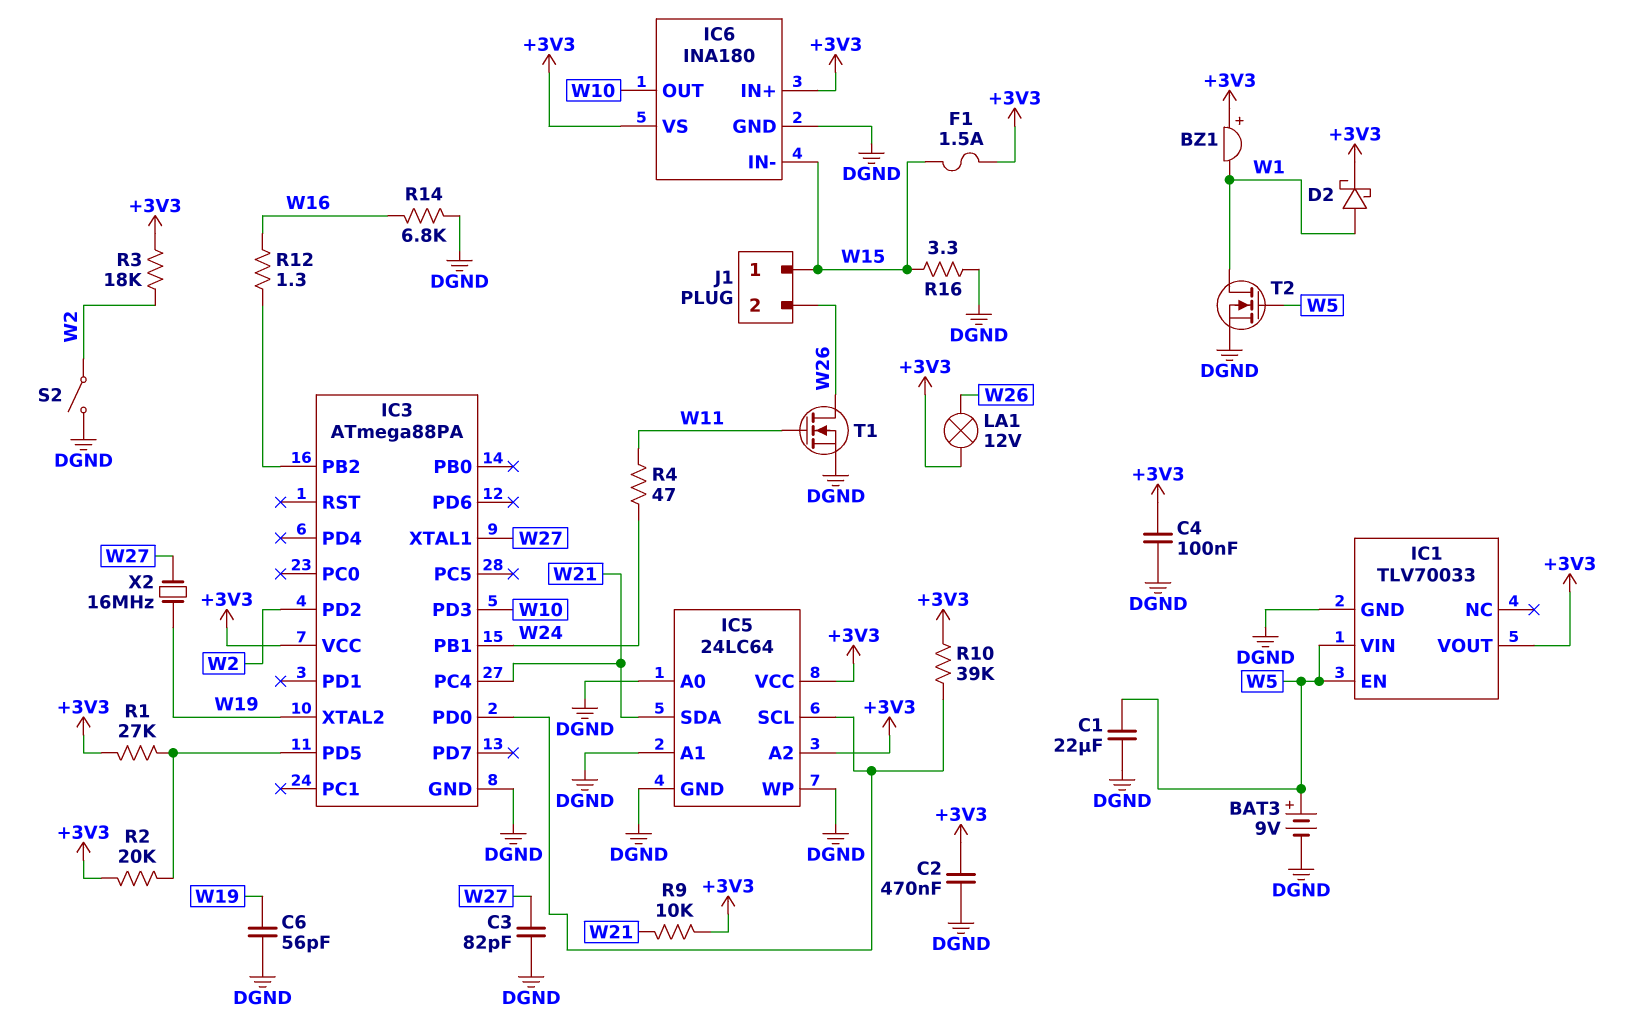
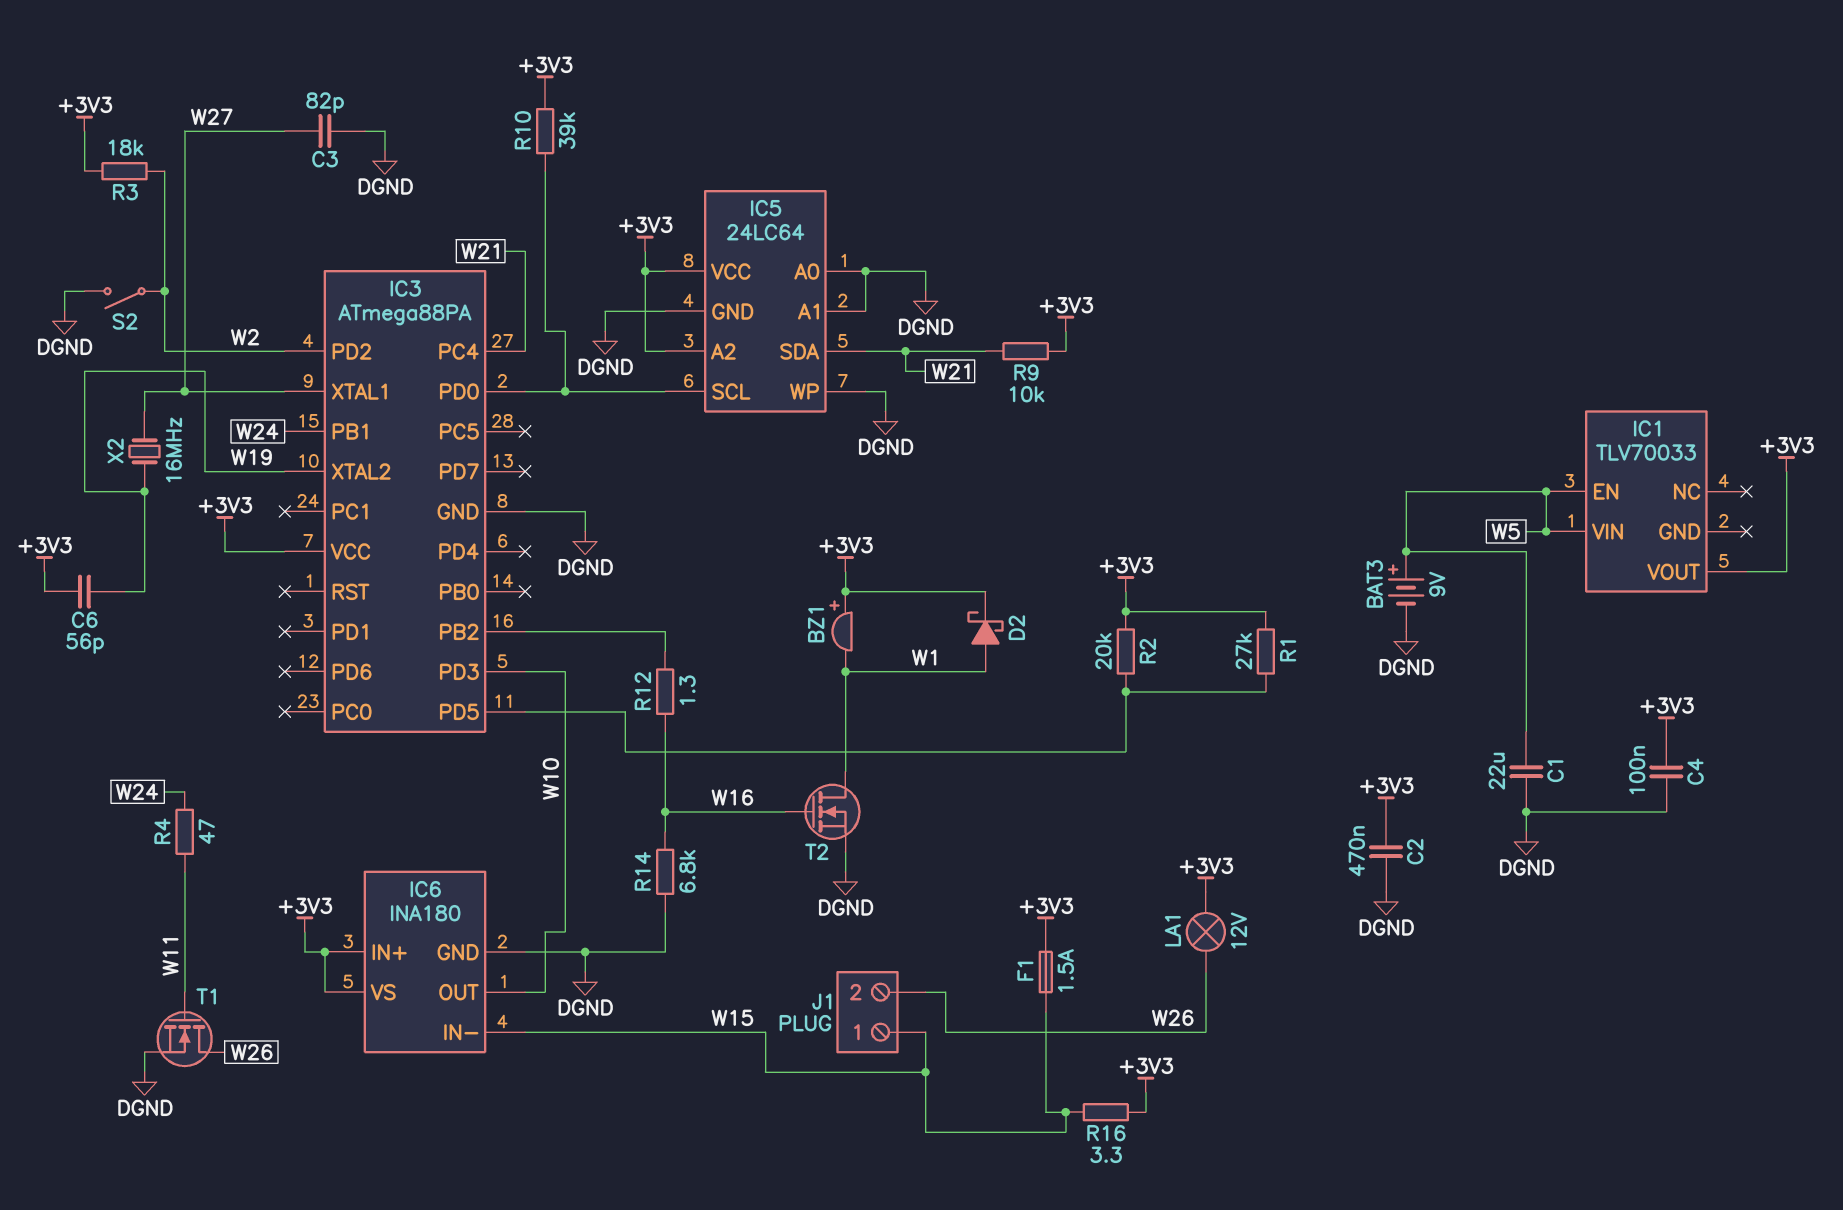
C6: 56pF (DGND, W19) -> 56pF (+3V3, W19)
IC1 pin GND: DGND -> none
R16: 3.3 (DGND, W15) -> 3.3 (+3V3, W15)
T2: NMOS (G W5, D W1, S DGND) -> NMOS (G W16, D W1, S DGND)

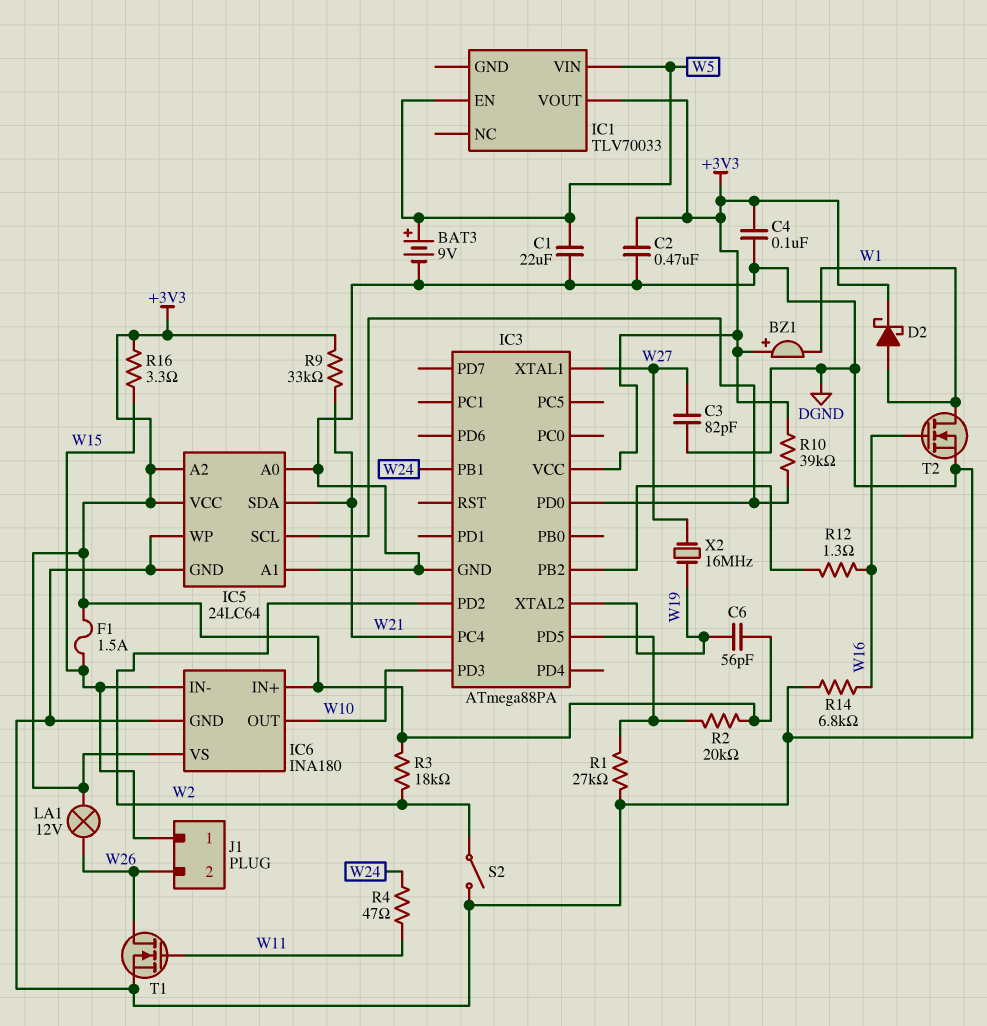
R1: 27k (+3V3, IC3/PD5) -> 27k (DGND, IC3/PD5)
R9: 10k (+3V3, W21) -> 33k (+3V3, W21)

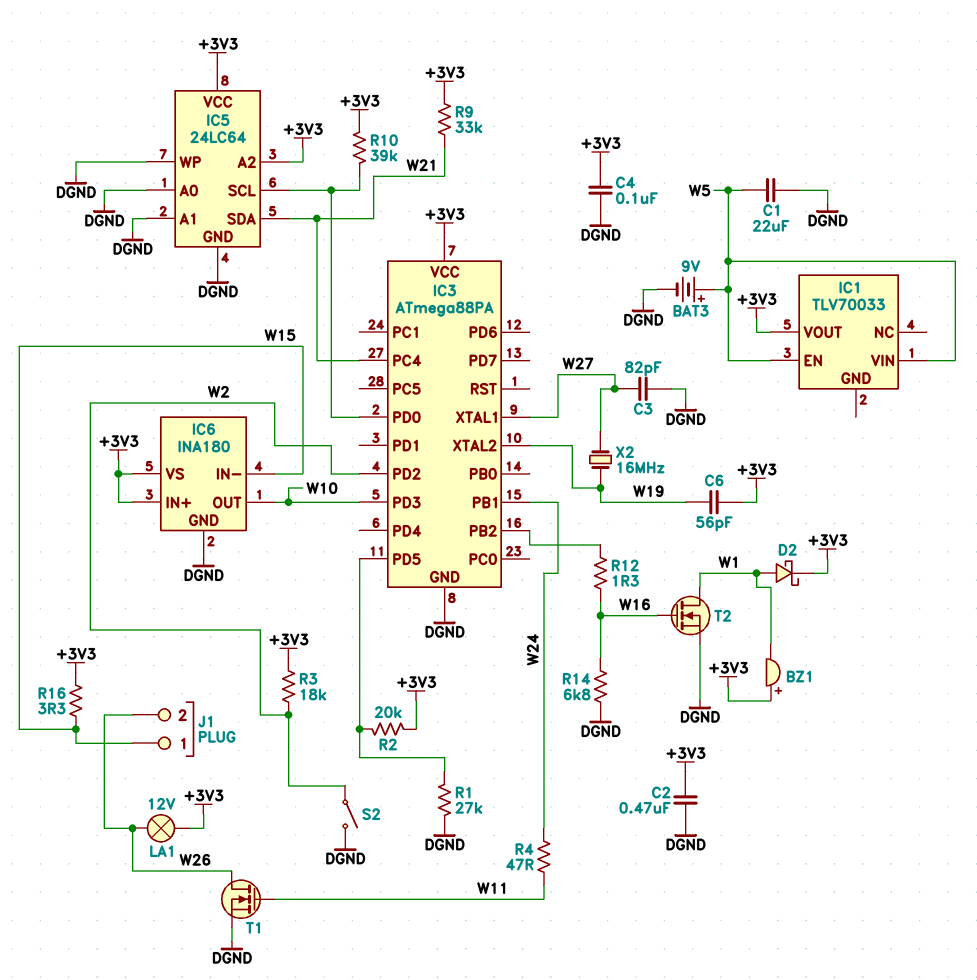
F1: 1.5A (+3V3, W15) -> none

